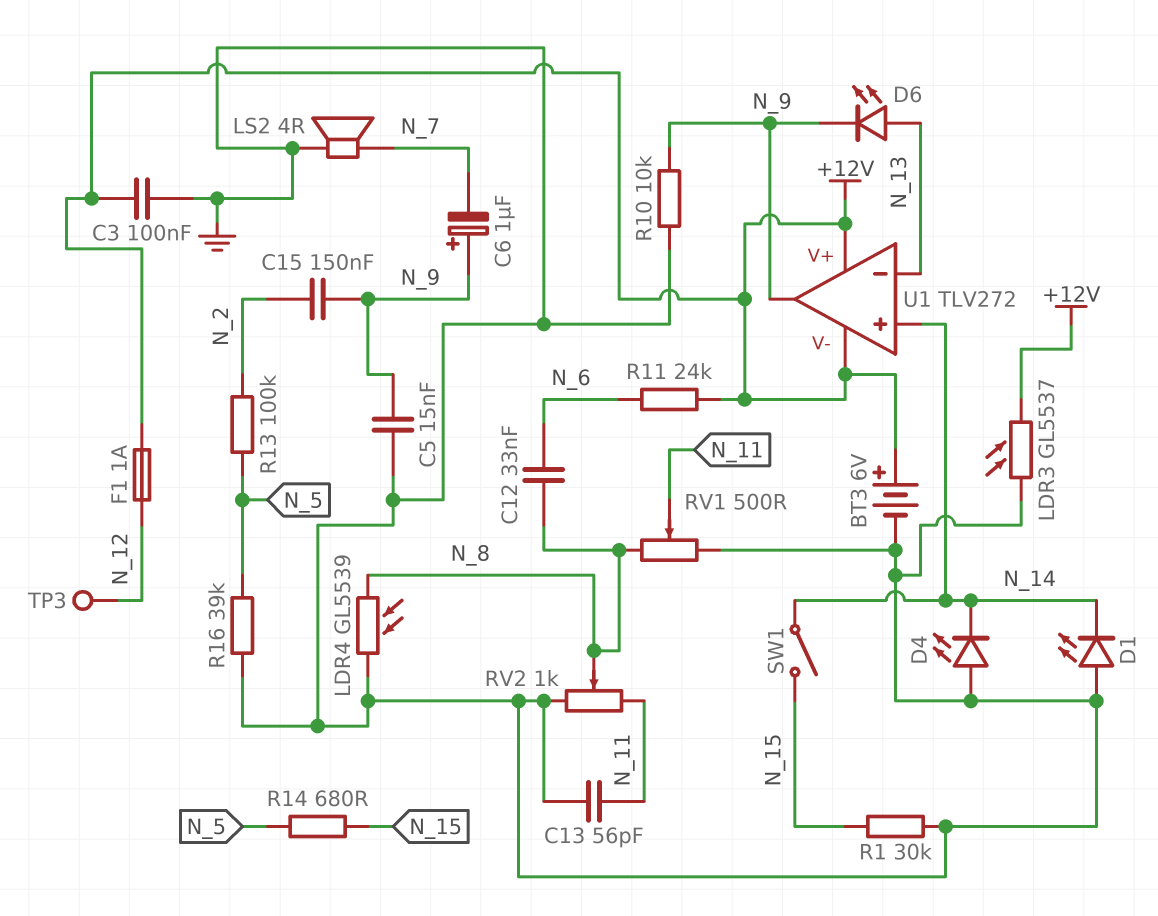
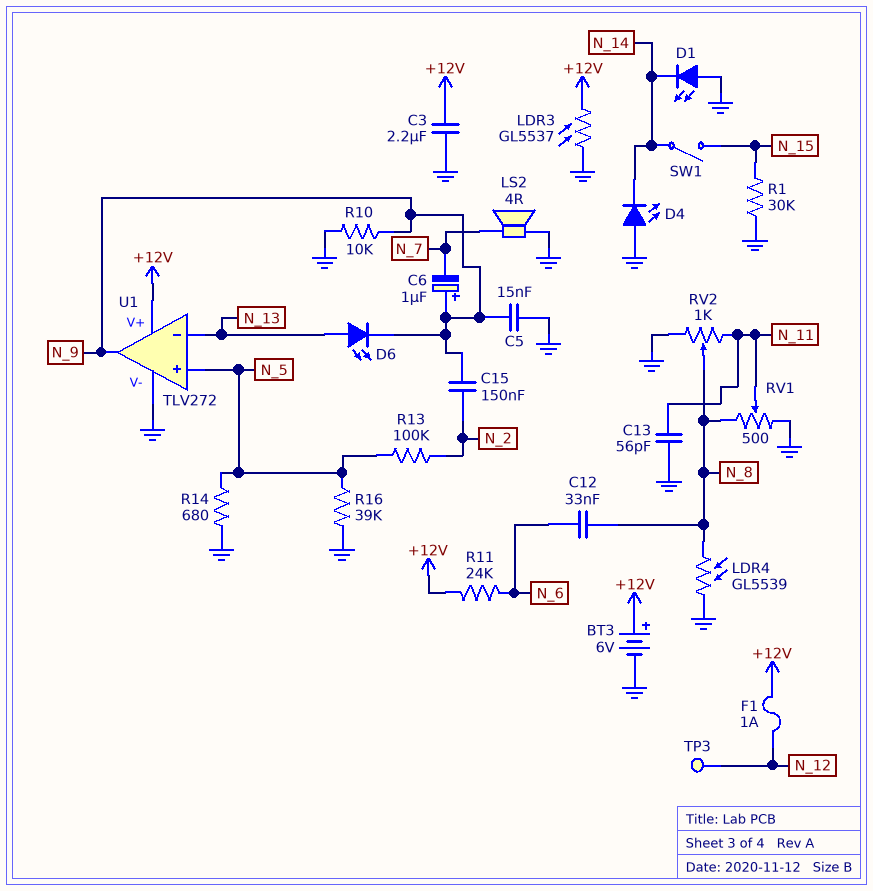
C3: 100nF (+12V, GND) -> 2.2uF (+12V, GND)
R14: 680 (N_5, N_15) -> 680 (GND, N_5)
U1 pin V-: +12V -> GND
U1 pin in+: N_14 -> N_5

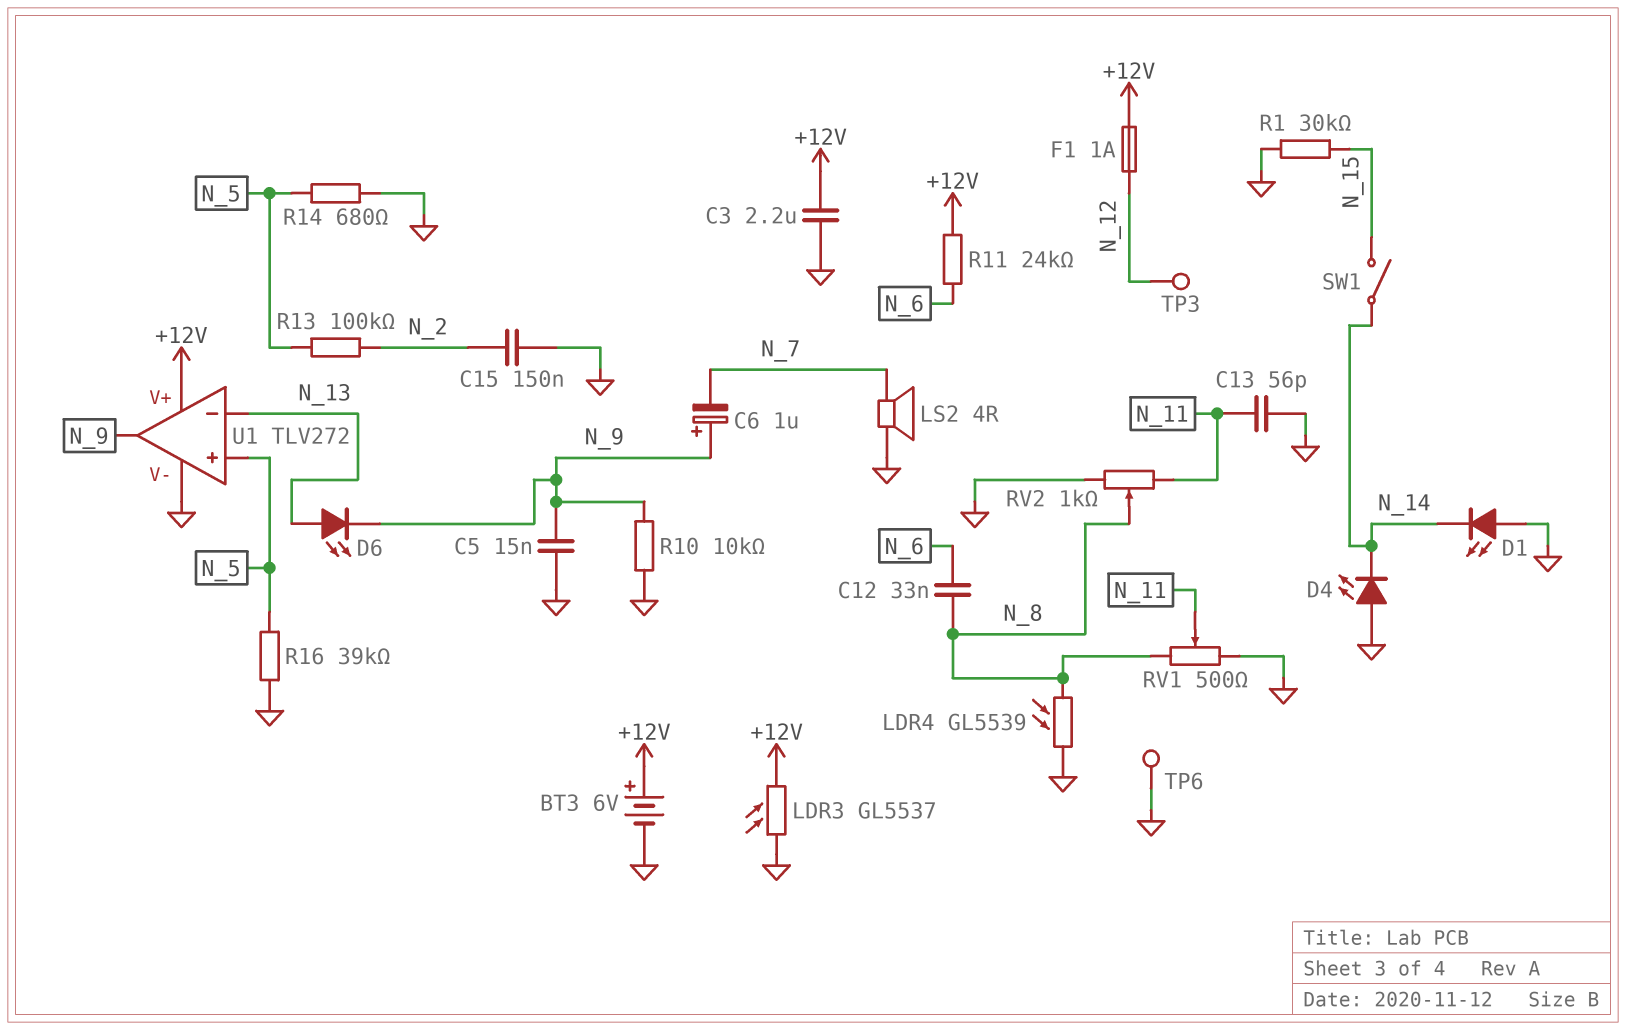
C15: 150nF (N_2, N_9) -> 150nF (GND, N_2)
TP6: none -> test point (GND)

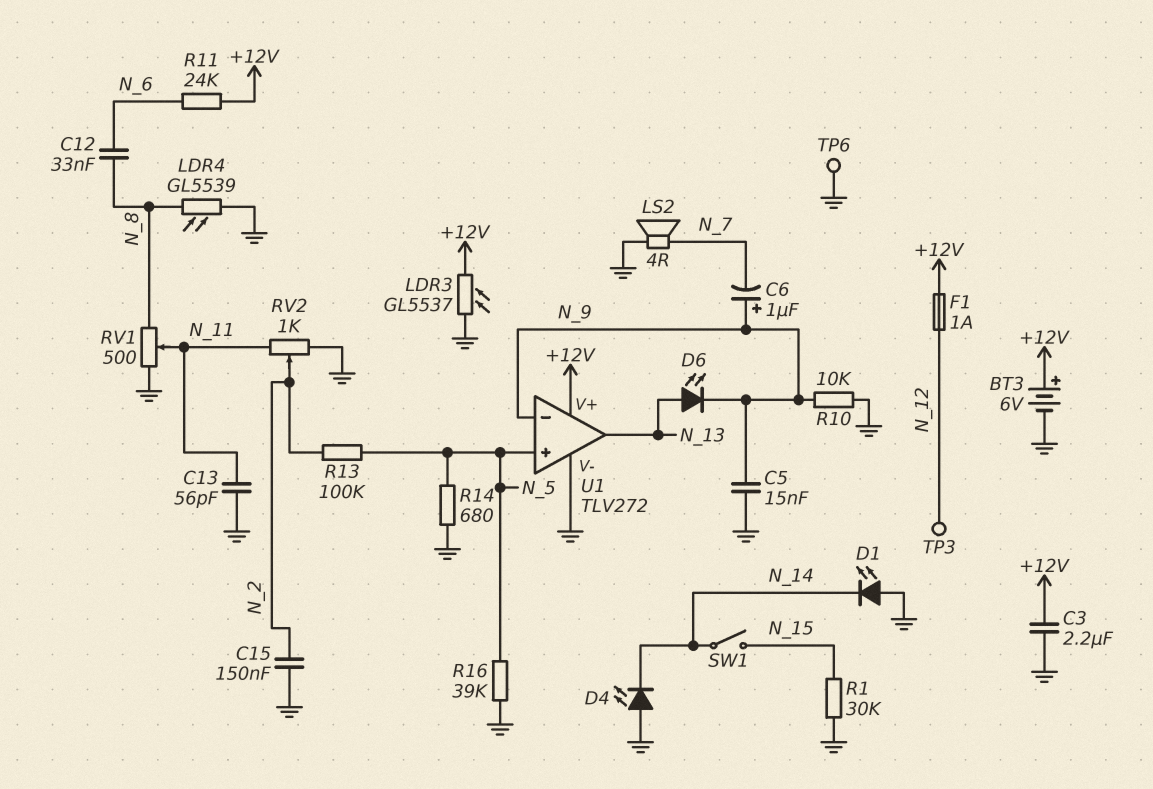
RV2: 1k (GND, N_11, wiper N_8) -> 1k (GND, N_11, wiper N_2)
U1 pin in-: N_13 -> N_9
U1 pin out: N_9 -> N_13

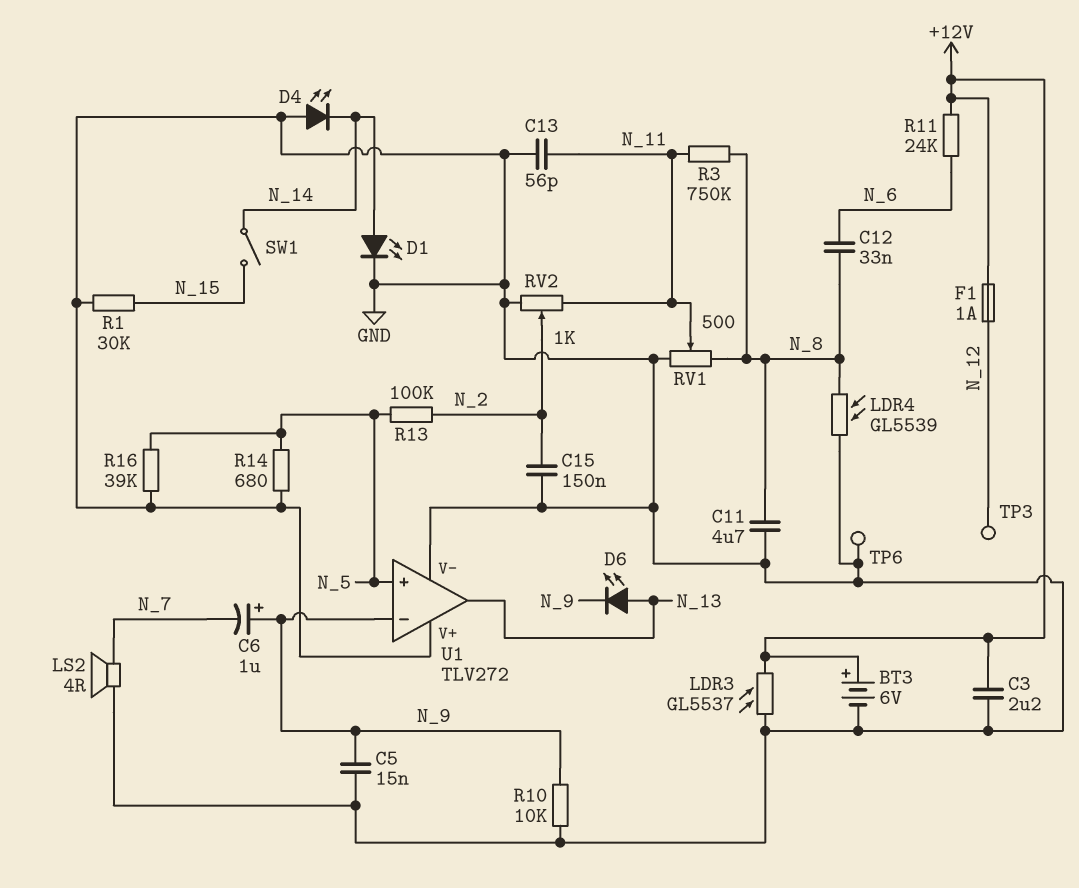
C11: none -> 4.7uF (GND, N_8)
D1: LED (A GND, K N_14) -> LED (A N_14, K GND)
R3: none -> 750k (N_8, N_11)
U1 pin V+: +12V -> GND

